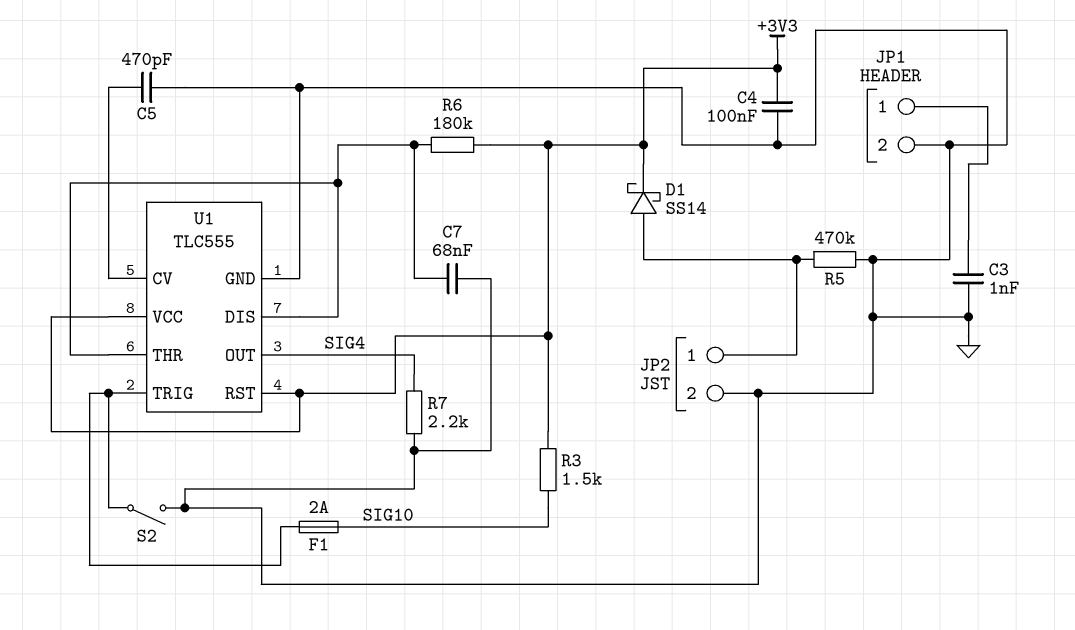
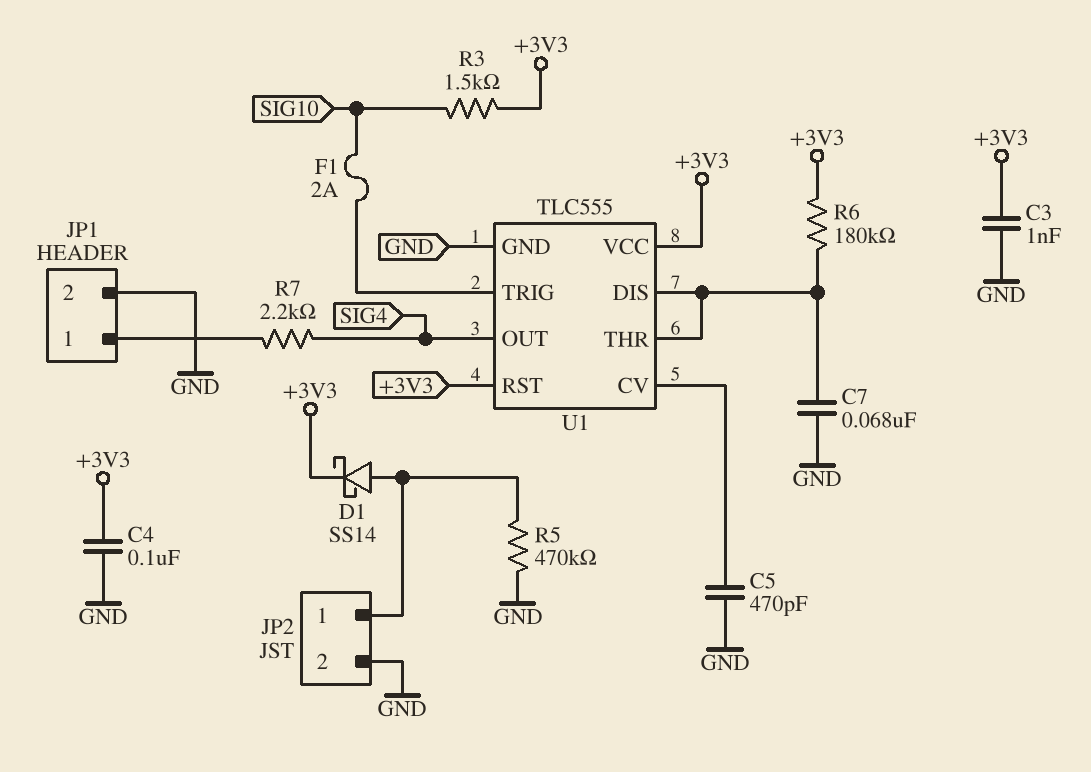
C3: 1nF (GND, JP1/1) -> 1nF (+3V3, GND)
R7: 2.2k (GND, SIG4) -> 2.2k (JP1/1, SIG4)
S2: switch (GND, U1/TRIG) -> none

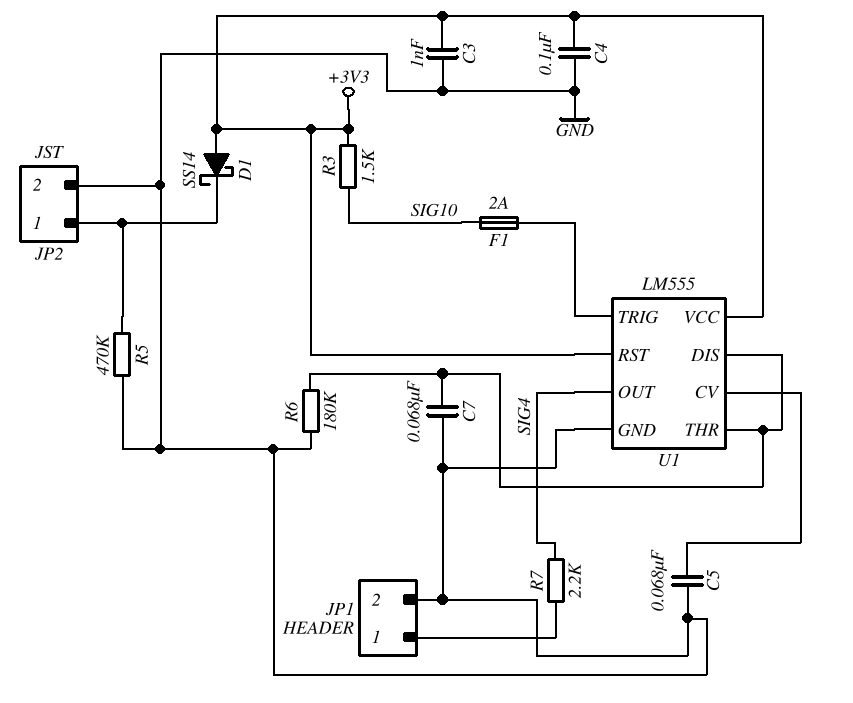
C5: 470pF (GND, U1/CV) -> 68nF (GND, U1/CV)
D1: schottky SS14 (A JP2/1, K +3V3) -> schottky SS14 (A +3V3, K JP2/1)
R6: 180k (+3V3, U1/DIS) -> 180k (GND, U1/DIS)
U1: TLC555 -> LM555

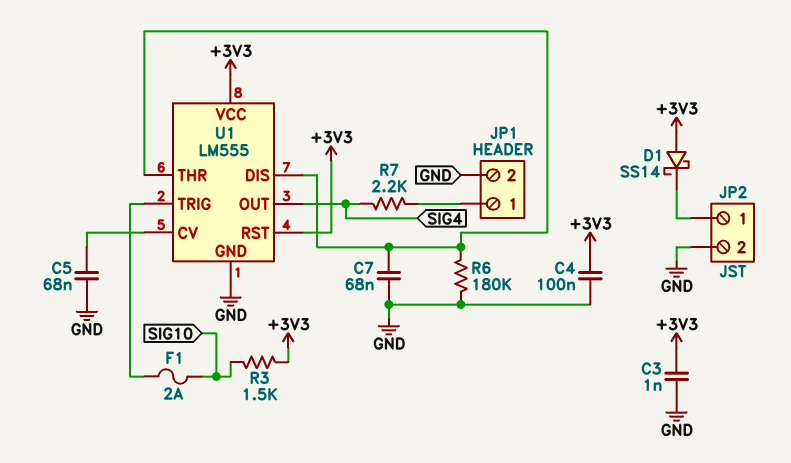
R5: 470k (GND, JP2/1) -> none

